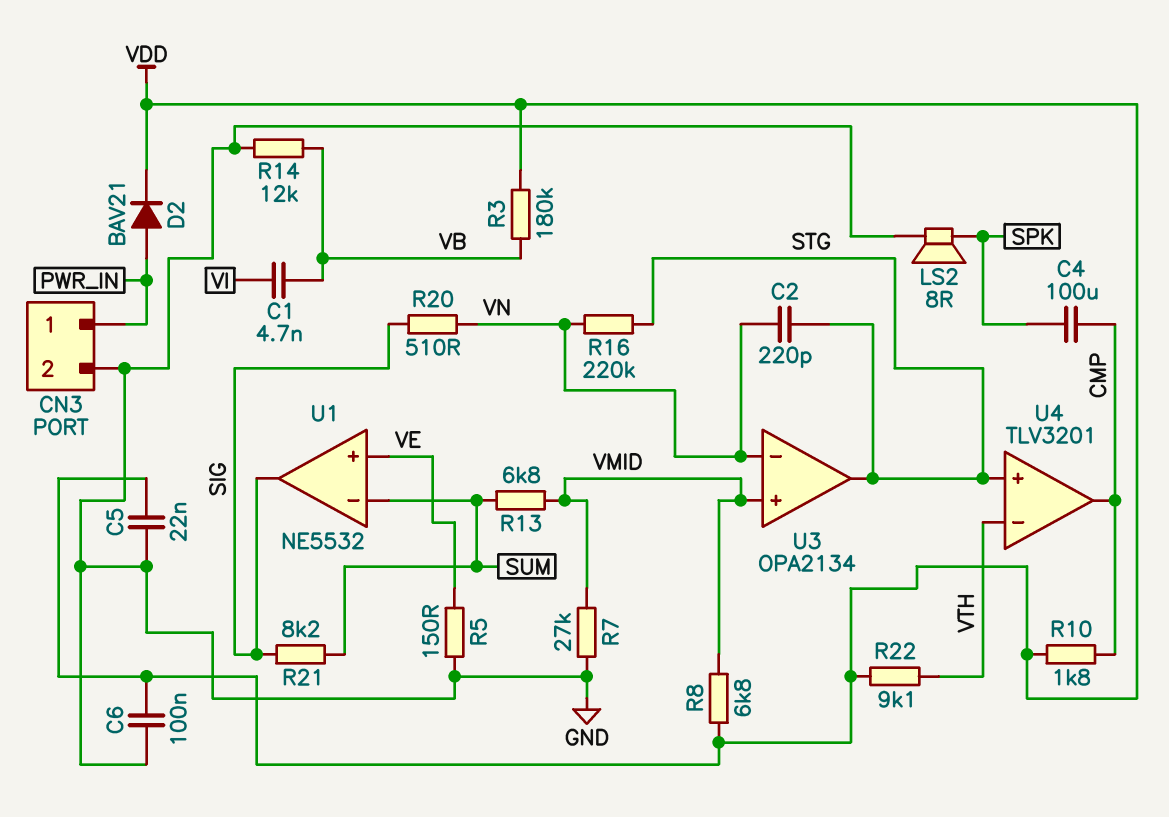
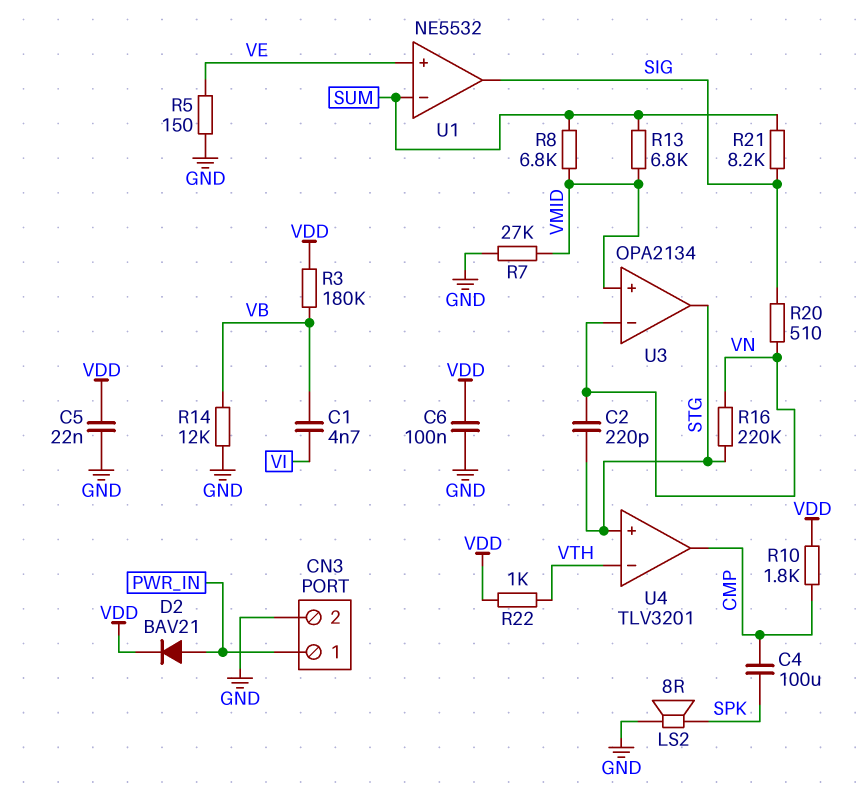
R8: 6.8k (VDD, VMID) -> 6.8k (SUM, VMID)
R22: 9.1k (VDD, VTH) -> 1k (VDD, VTH)

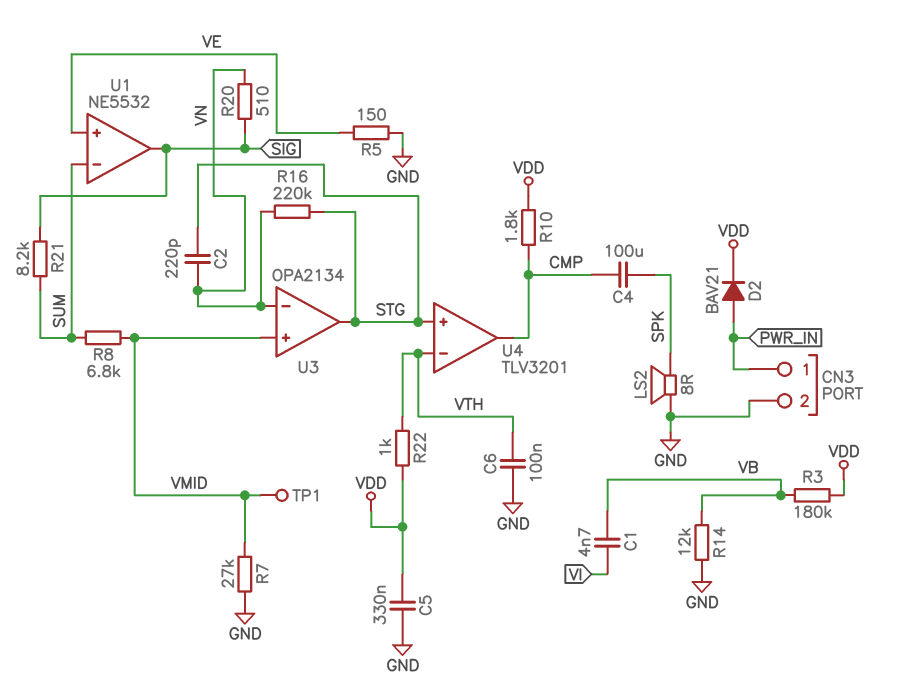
C5: 22nF (GND, VDD) -> 330nF (GND, VDD)
C6: 100nF (GND, VDD) -> 100nF (GND, VTH)
R13: 6.8k (SUM, VMID) -> none
TP1: none -> test point (VMID)

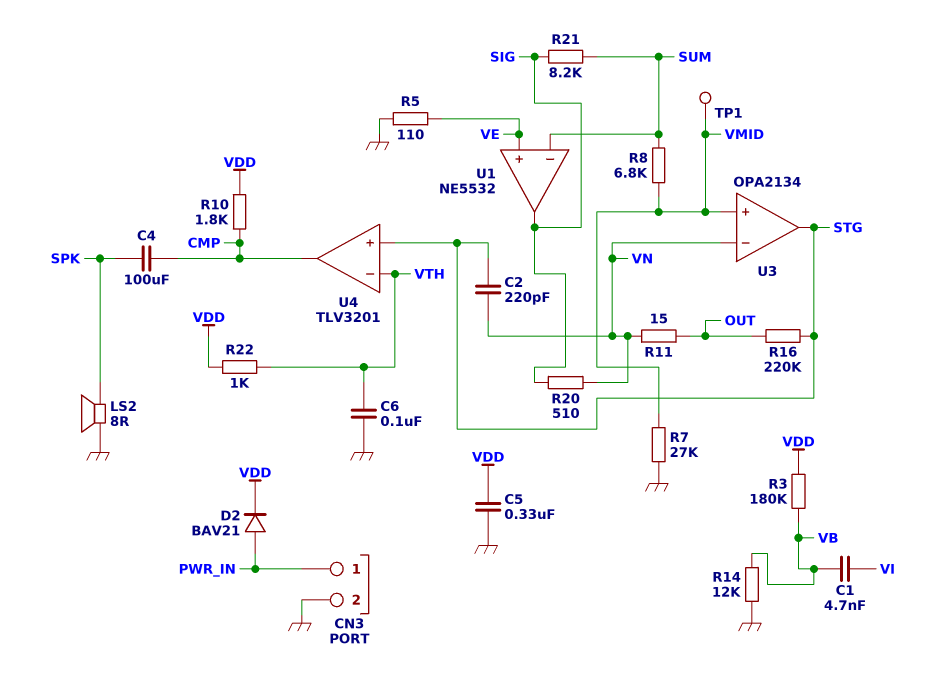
R5: 150 (GND, VE) -> 110 (GND, VE)
R11: none -> 15 (OUT, VN)
R16: 220k (STG, VN) -> 220k (OUT, STG)

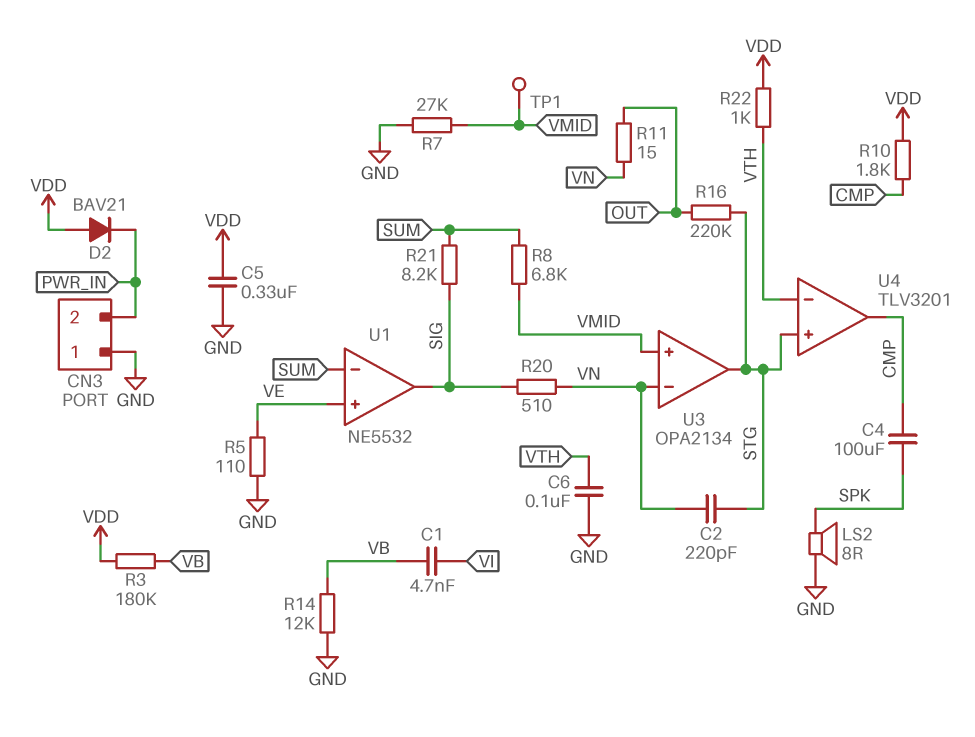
CN3 pin 1: PWR_IN -> GND
CN3 pin 2: GND -> PWR_IN
D2: diode BAV21 (A PWR_IN, K VDD) -> diode BAV21 (A VDD, K PWR_IN)

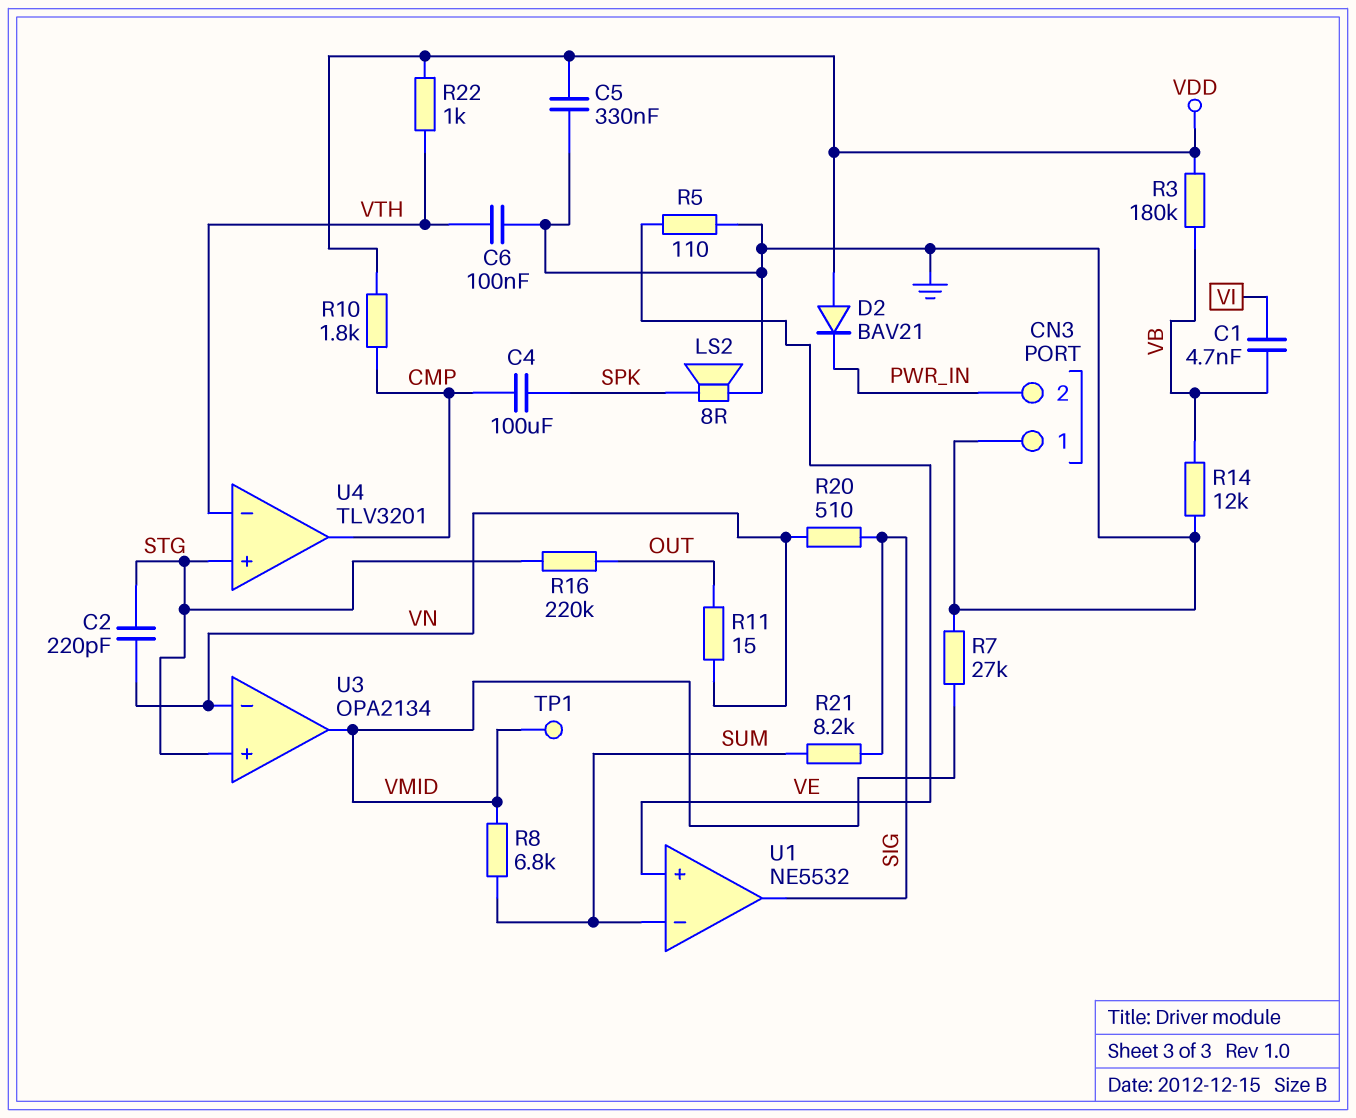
U3 pin in+: VMID -> STG
U3 pin out: STG -> VMID

